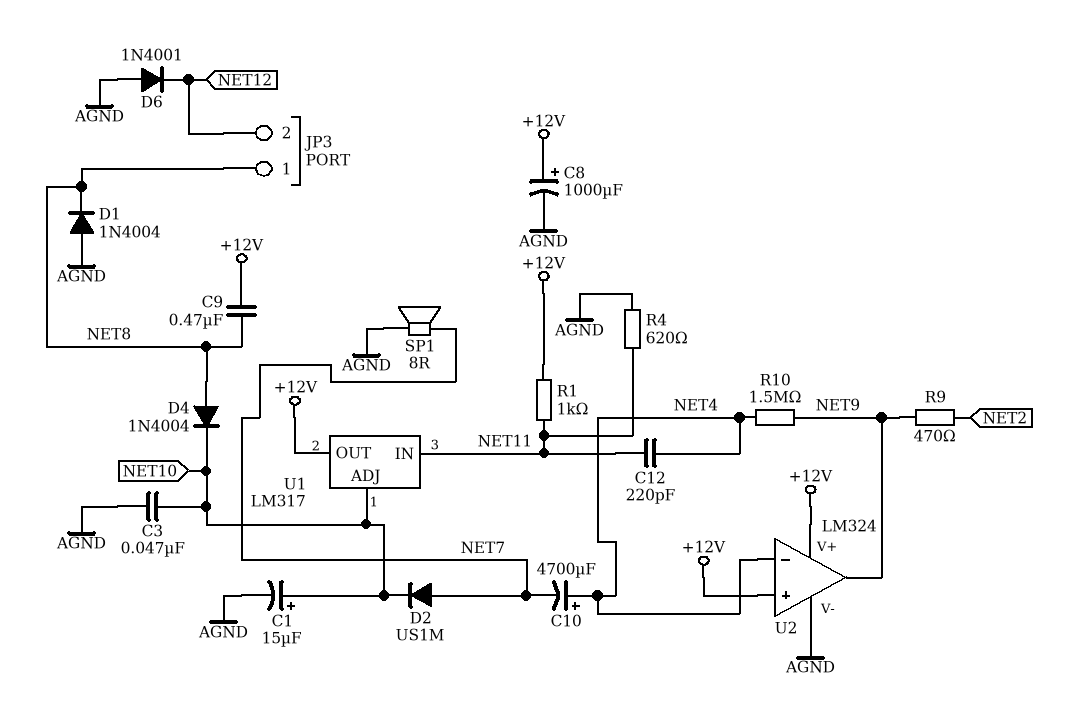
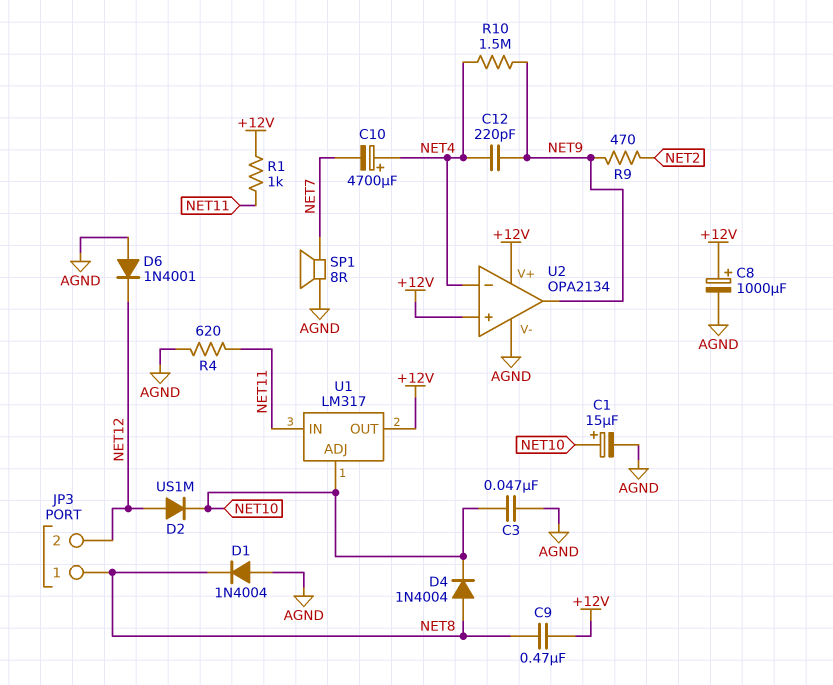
C12: 220pF (NET4, NET11) -> 220pF (NET4, NET9)
D2: diode US1M (A NET7, K NET10) -> diode US1M (A NET12, K NET10)
U2: LM324 -> OPA2134

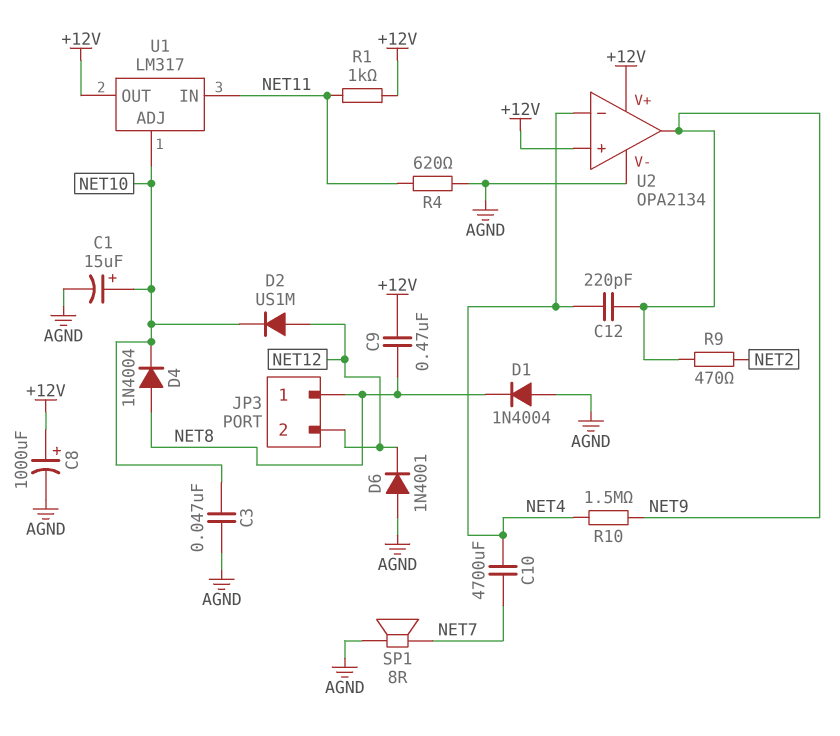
C10: 4700uF (plus NET4, minus NET7) -> 4700uF (NET4, NET7)

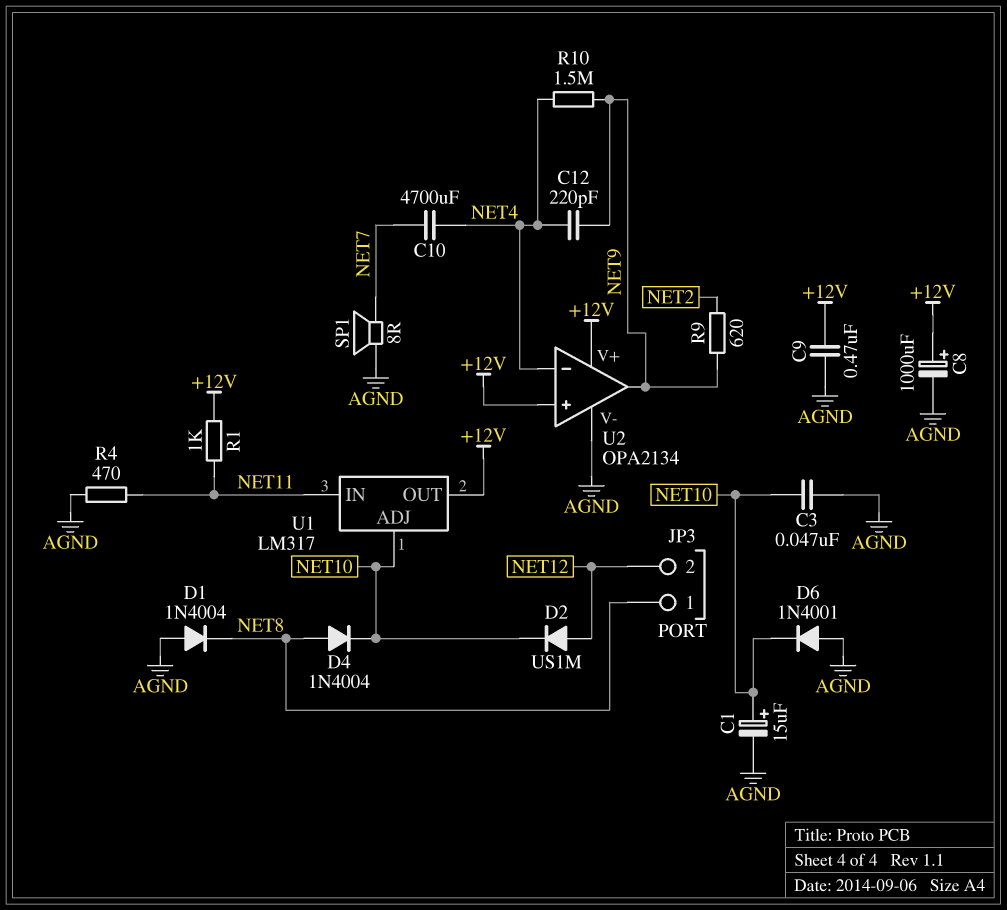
C9: 470nF (+12V, NET8) -> 470nF (+12V, AGND)
D6: diode 1N4001 (A AGND, K NET12) -> diode 1N4001 (A AGND, K NET10)
R4: 620 (AGND, NET11) -> 470 (AGND, NET11)
R9: 470 (NET2, NET9) -> 620 (NET2, NET9)

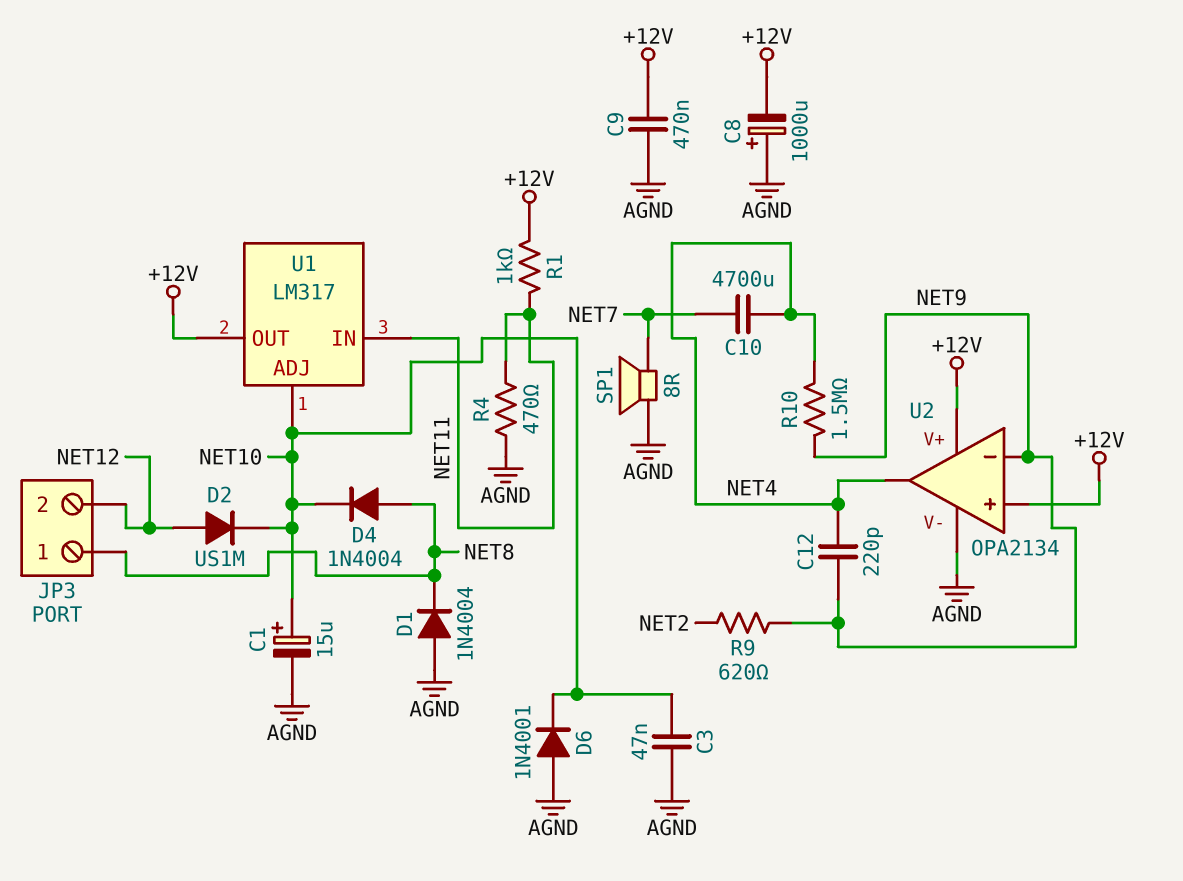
C8: 1000uF (plus +12V, minus AGND) -> 1000uF (plus AGND, minus +12V)
U2 pin in-: NET4 -> NET9
U2 pin out: NET9 -> NET4

